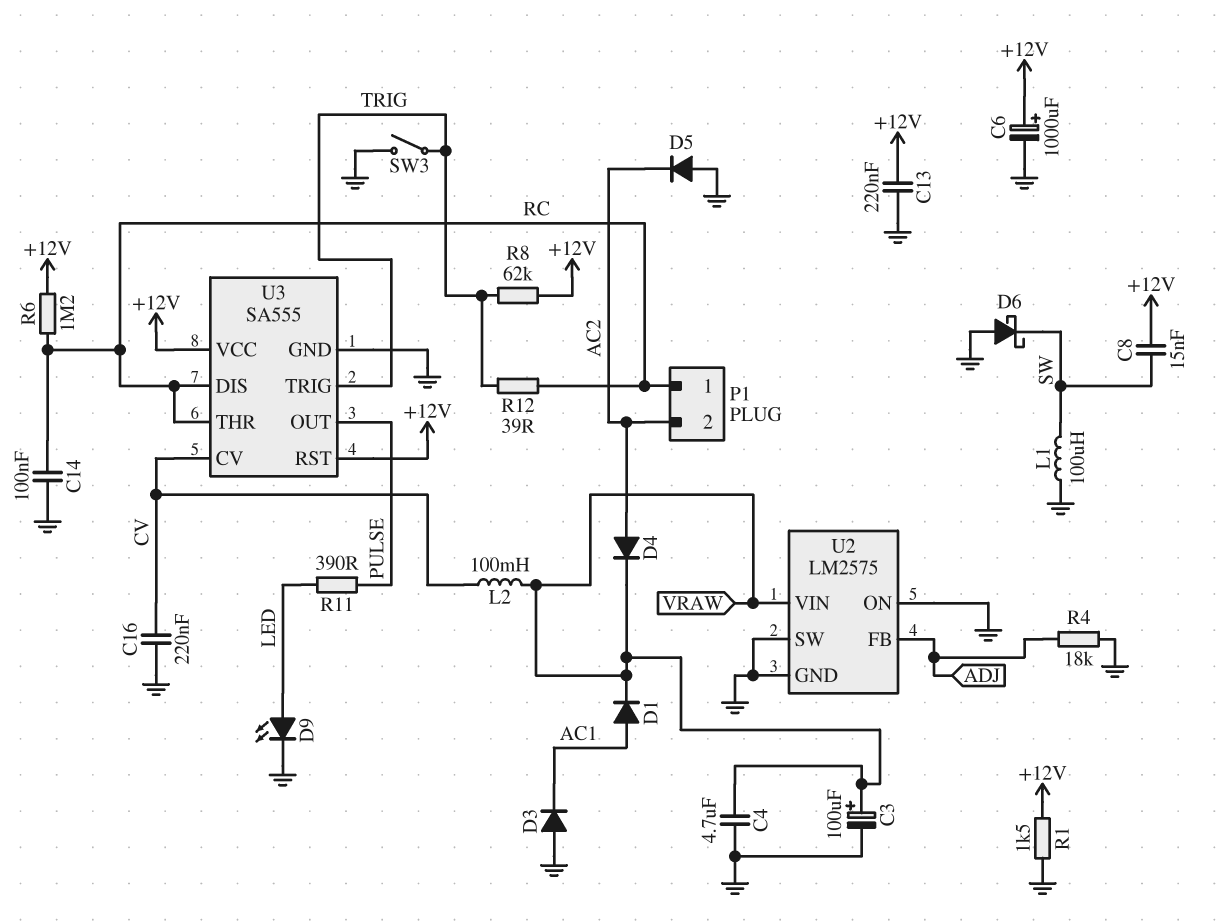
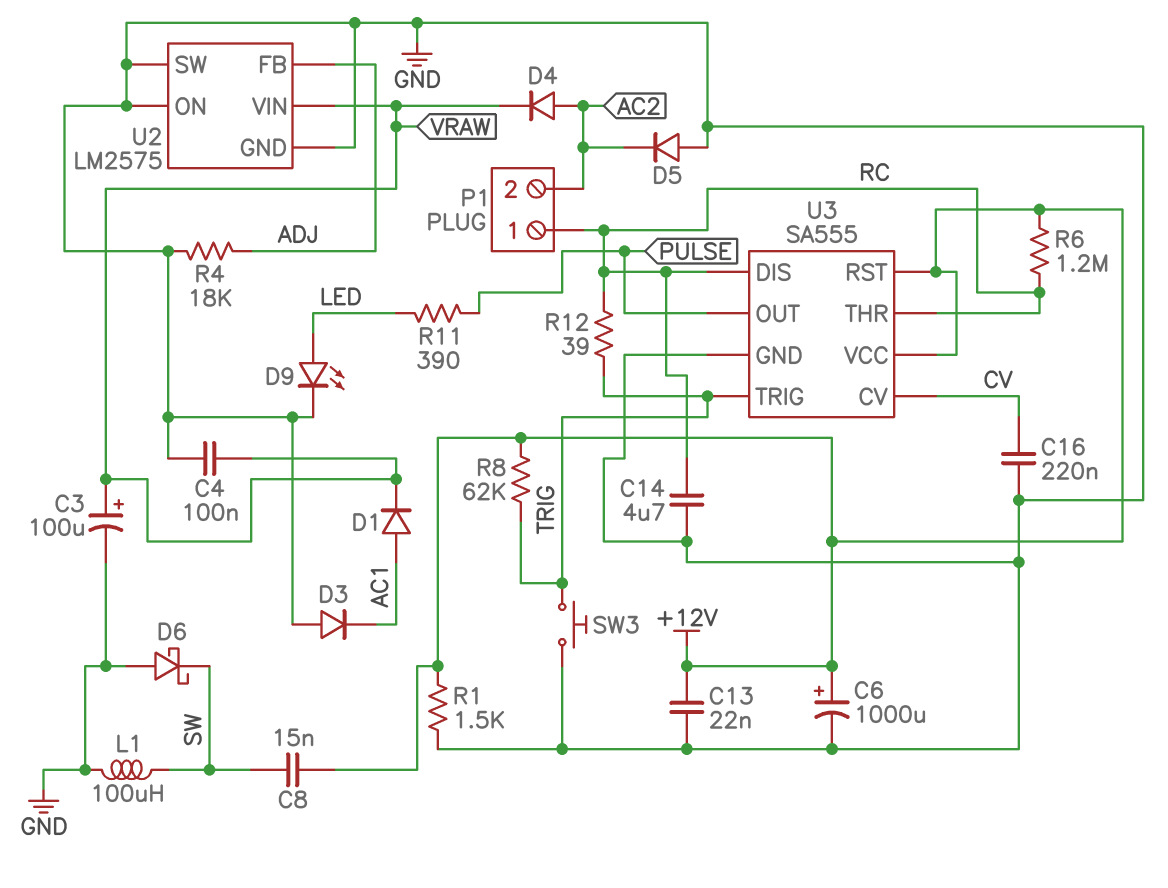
C4: 4.7uF (GND, VRAW) -> 100nF (GND, VRAW)
C13: 220nF (+12V, GND) -> 22nF (+12V, GND)
C14: 100nF (GND, RC) -> 4.7uF (GND, RC)
L2: 100mH (CV, VRAW) -> none
SW3: switch (GND, TRIG) -> button (GND, TRIG)

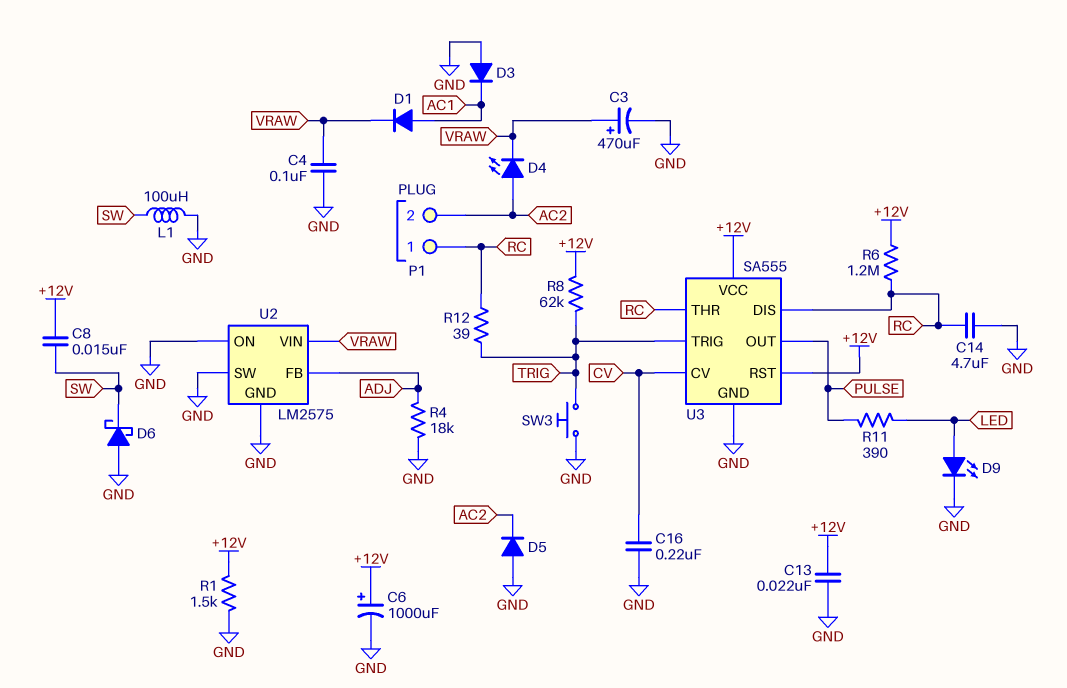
C3: 100uF (plus VRAW, minus GND) -> 470uF (plus VRAW, minus GND)
D4: diode (A AC2, K VRAW) -> LED (A AC2, K VRAW)

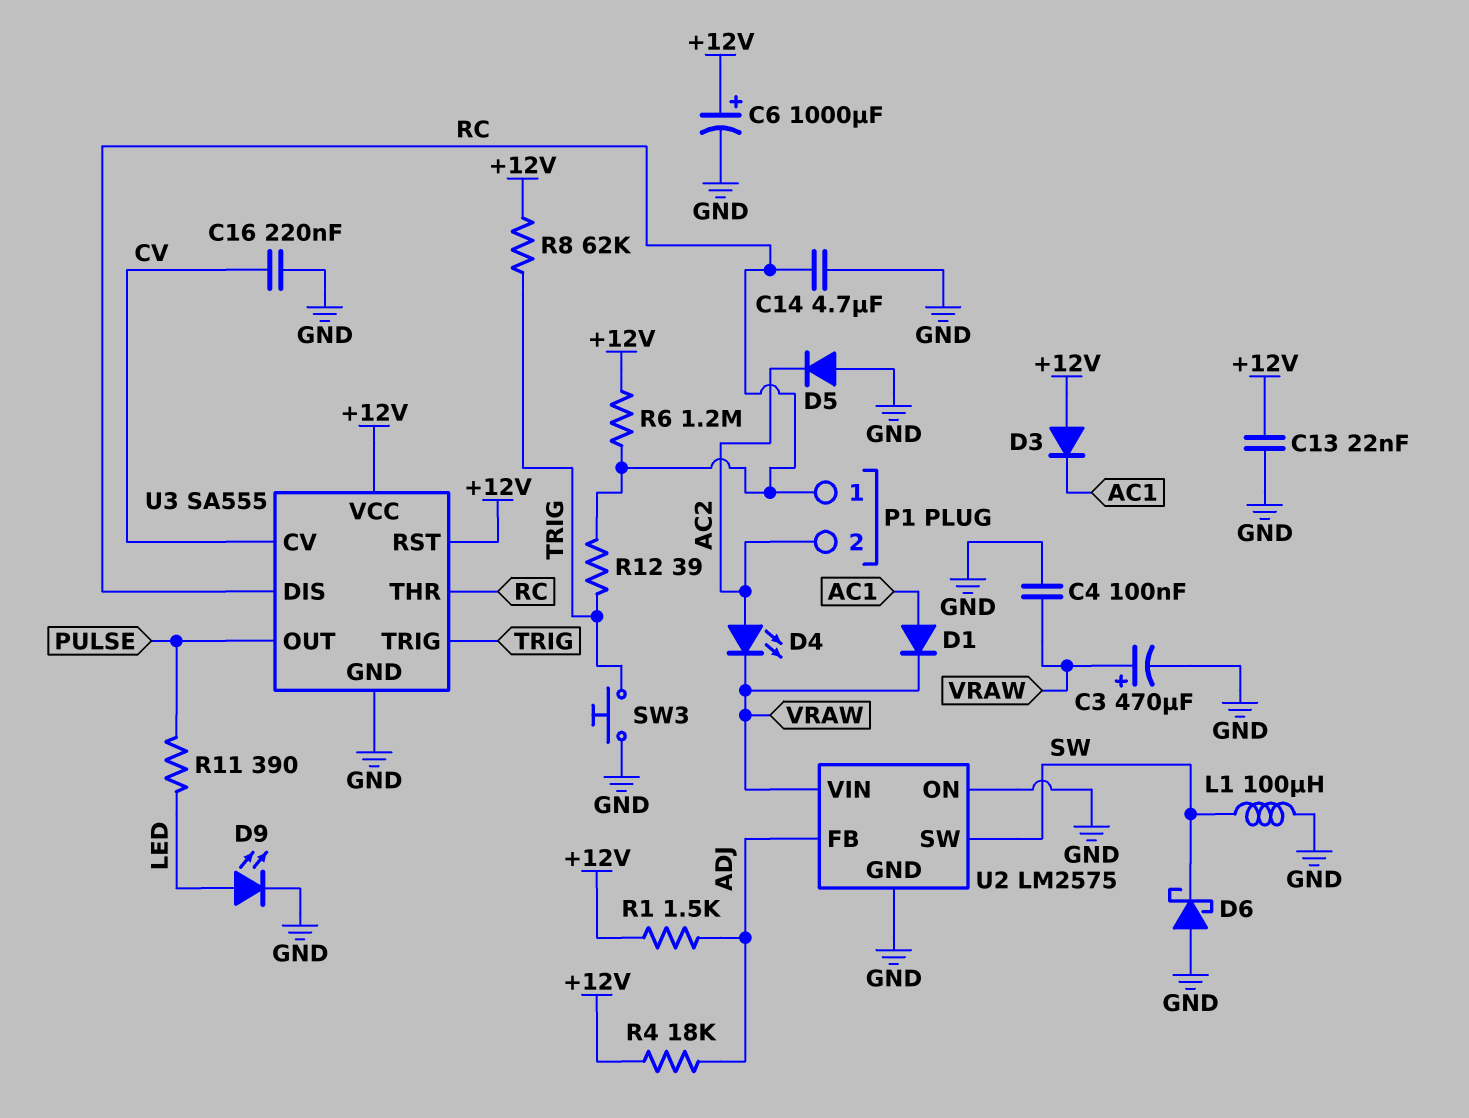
C8: 15nF (+12V, SW) -> none
D3: diode (A GND, K AC1) -> diode (A +12V, K AC1)
R1: 1.5k (+12V, GND) -> 1.5k (+12V, ADJ)
R4: 18k (ADJ, GND) -> 18k (+12V, ADJ)
U2 pin SW: GND -> SW

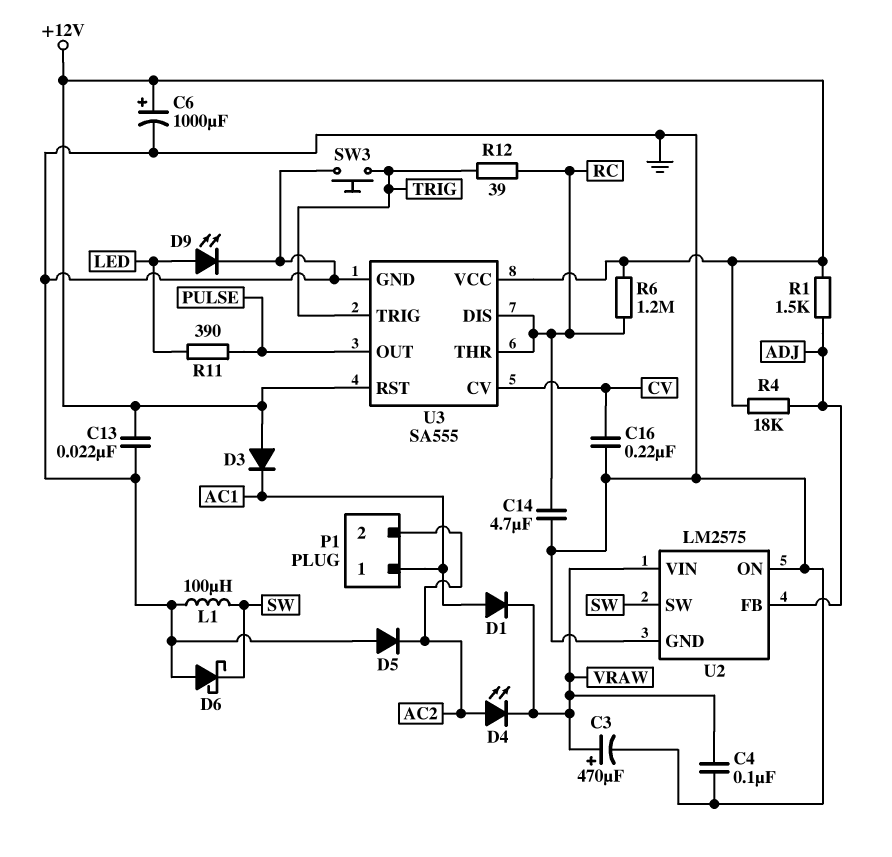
P1 pin 1: RC -> AC1
R8: 62k (+12V, TRIG) -> none

